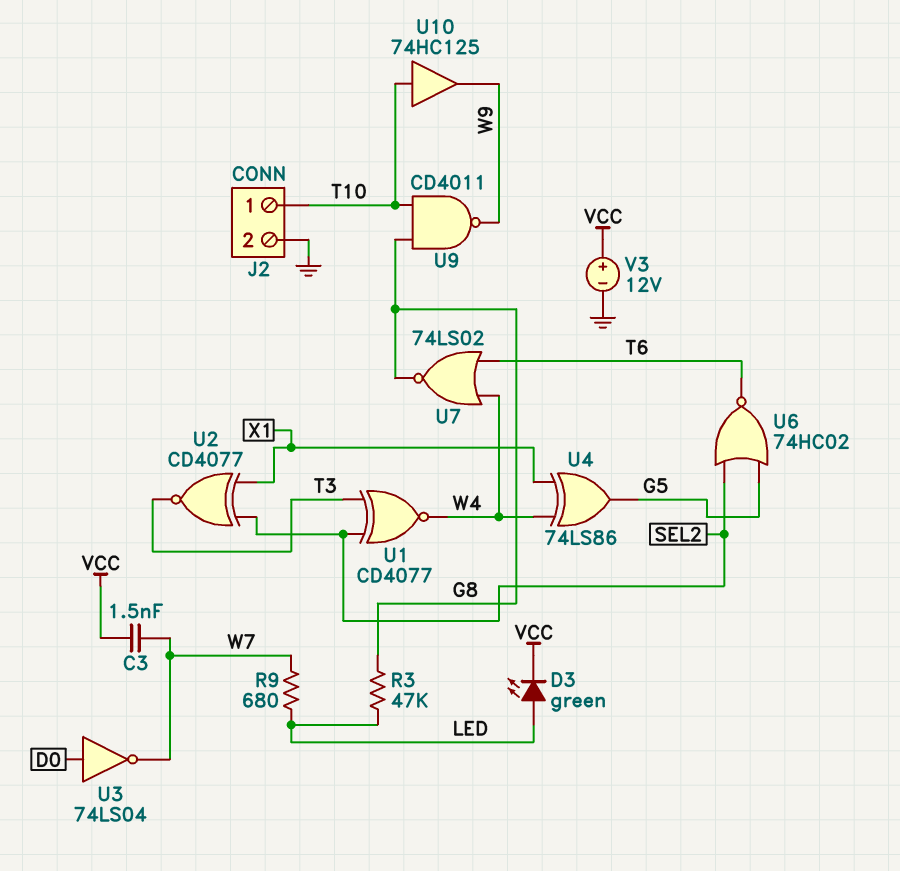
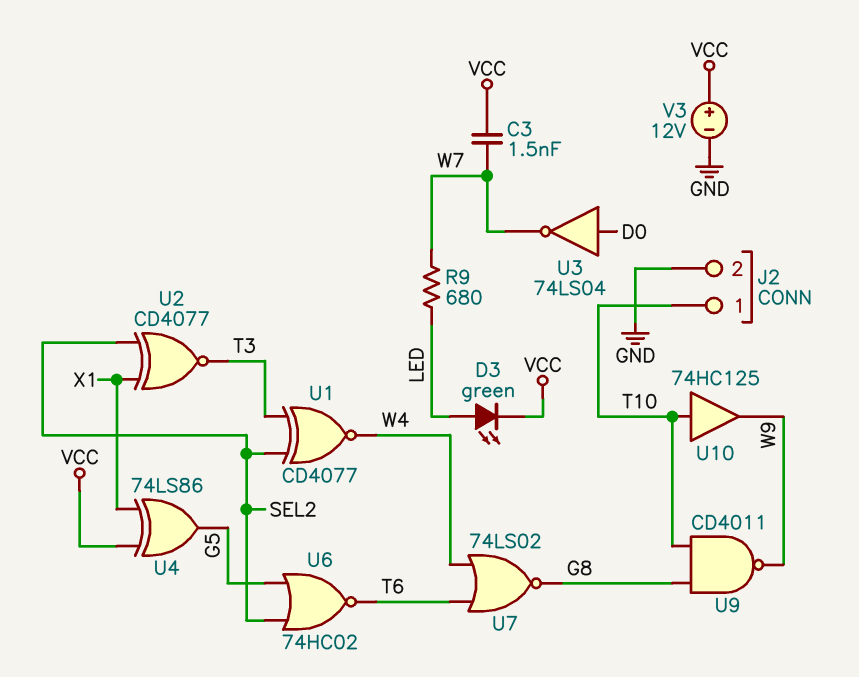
R3: 47k (G8, LED) -> none
U4: XOR 74LS86 (in W4, in X1, out G5) -> XOR 74LS86 (in VCC, in X1, out G5)

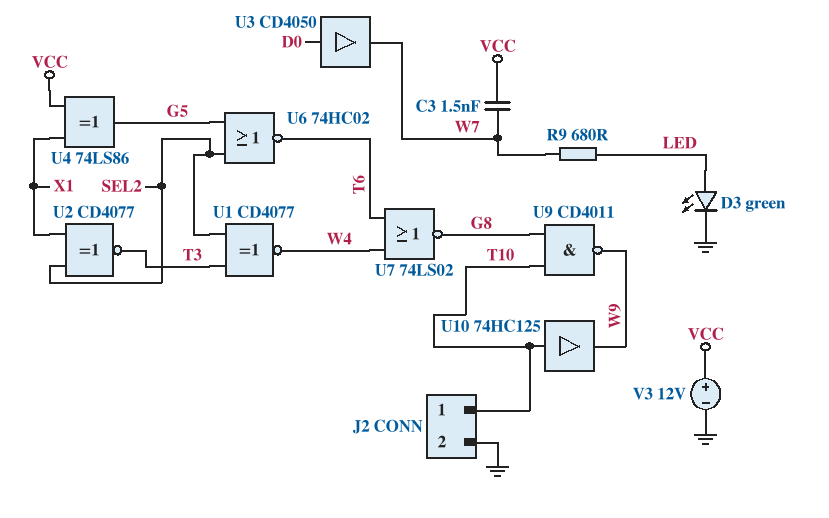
D3: LED green (A LED, K VCC) -> LED green (A LED, K GND)
U3: NOT 74LS04 (in D0, out W7) -> buffer CD4050 (in D0, out W7)

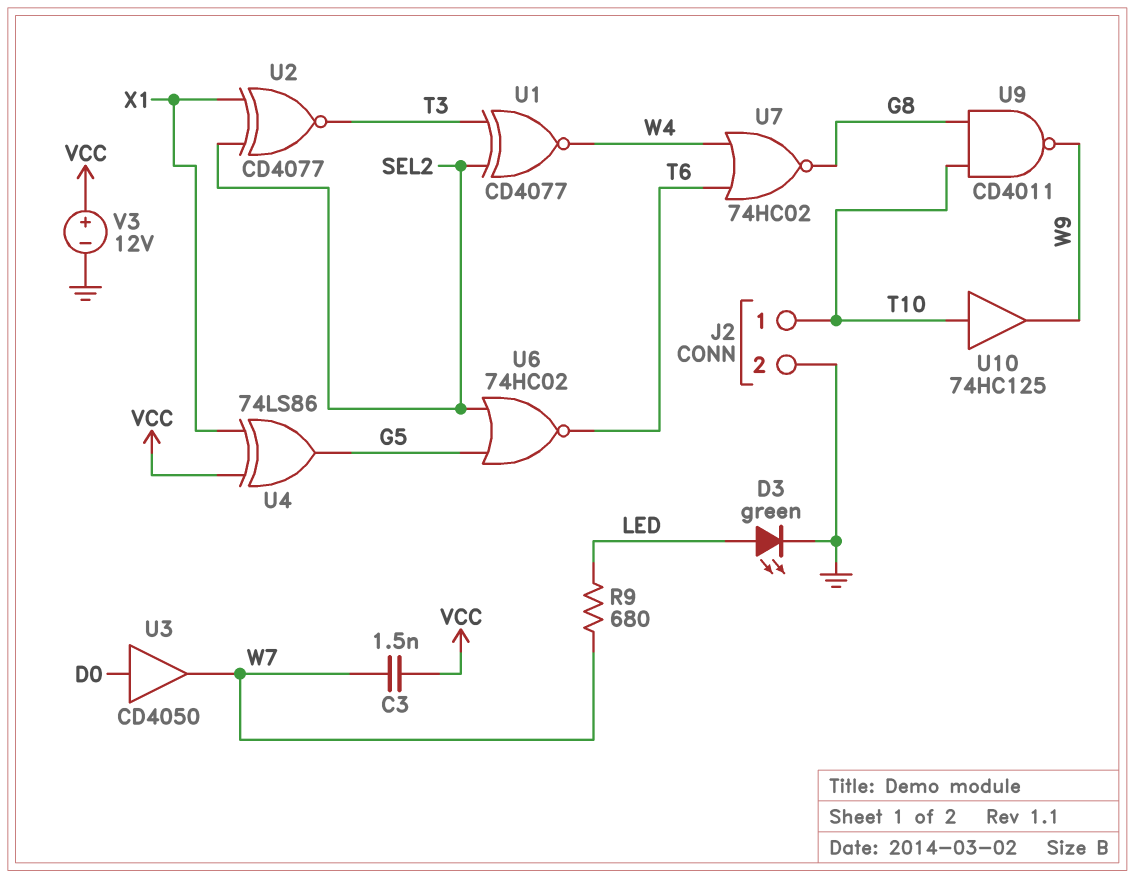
U7: NOR 74LS02 (in T6, in W4, out G8) -> NOR 74HC02 (in T6, in W4, out G8)

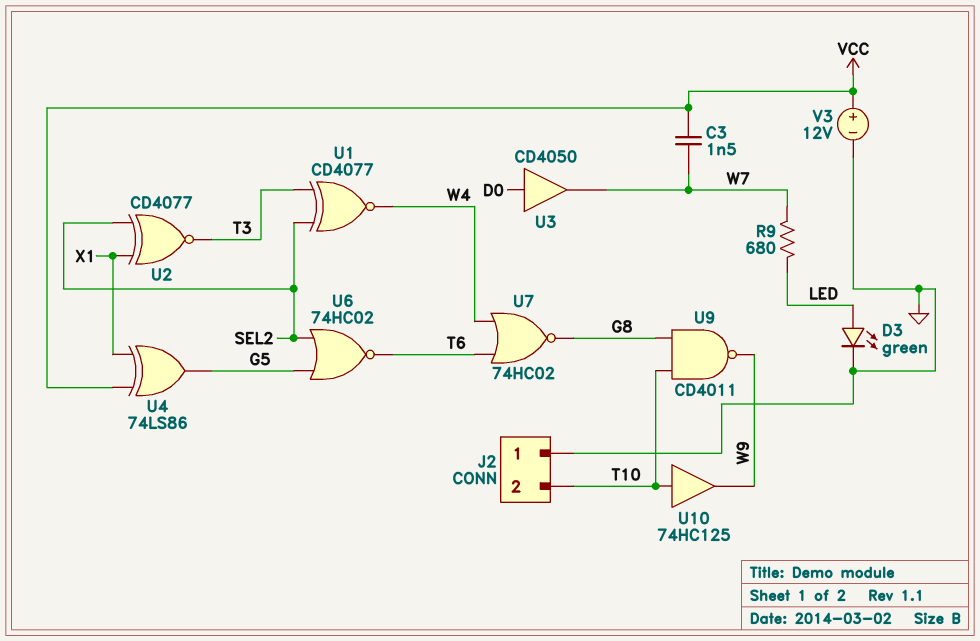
J2 pin 1: T10 -> GND
J2 pin 2: GND -> T10

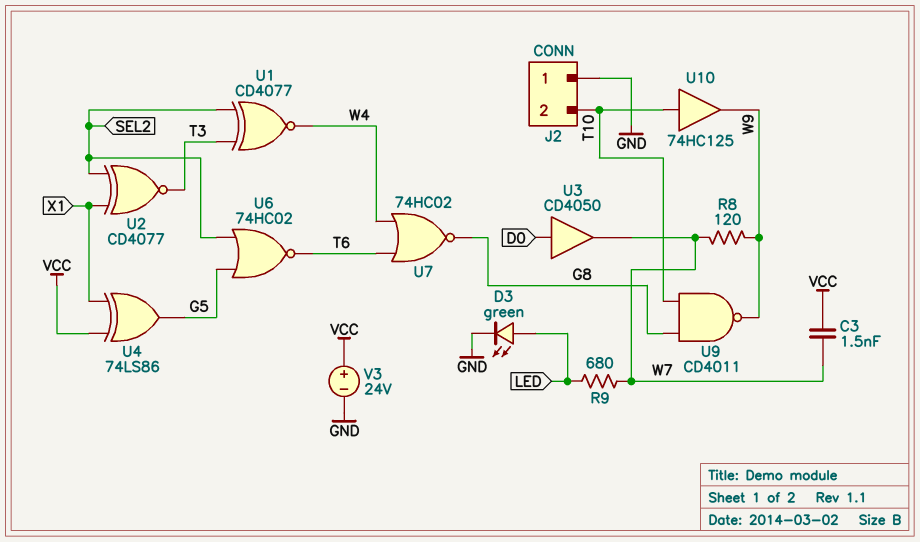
R8: none -> 120 (W7, W9)
V3: 12V (plus VCC, minus GND) -> 24V (plus VCC, minus GND)

